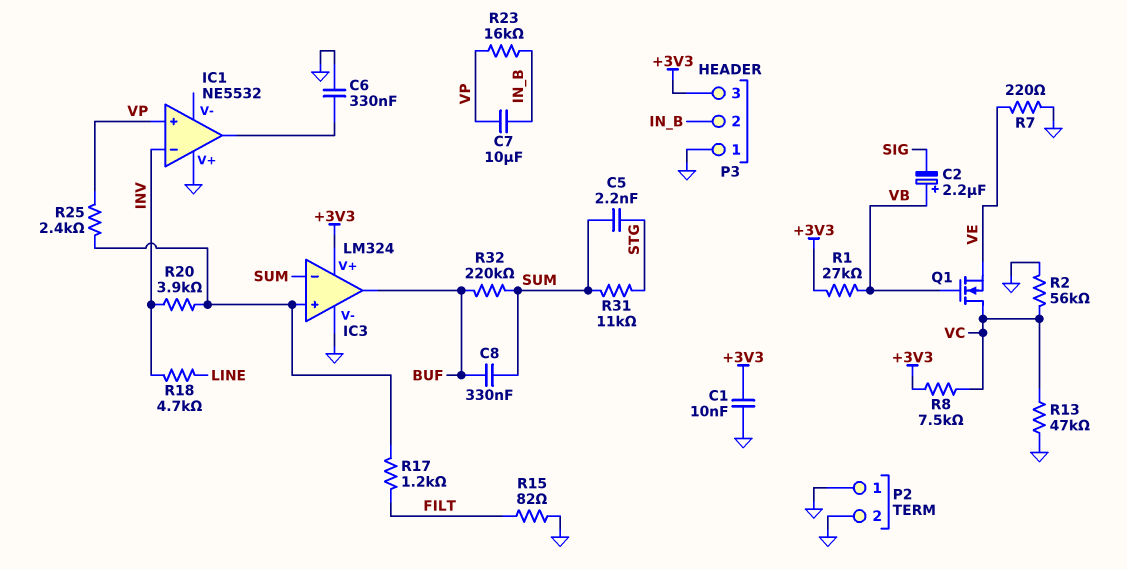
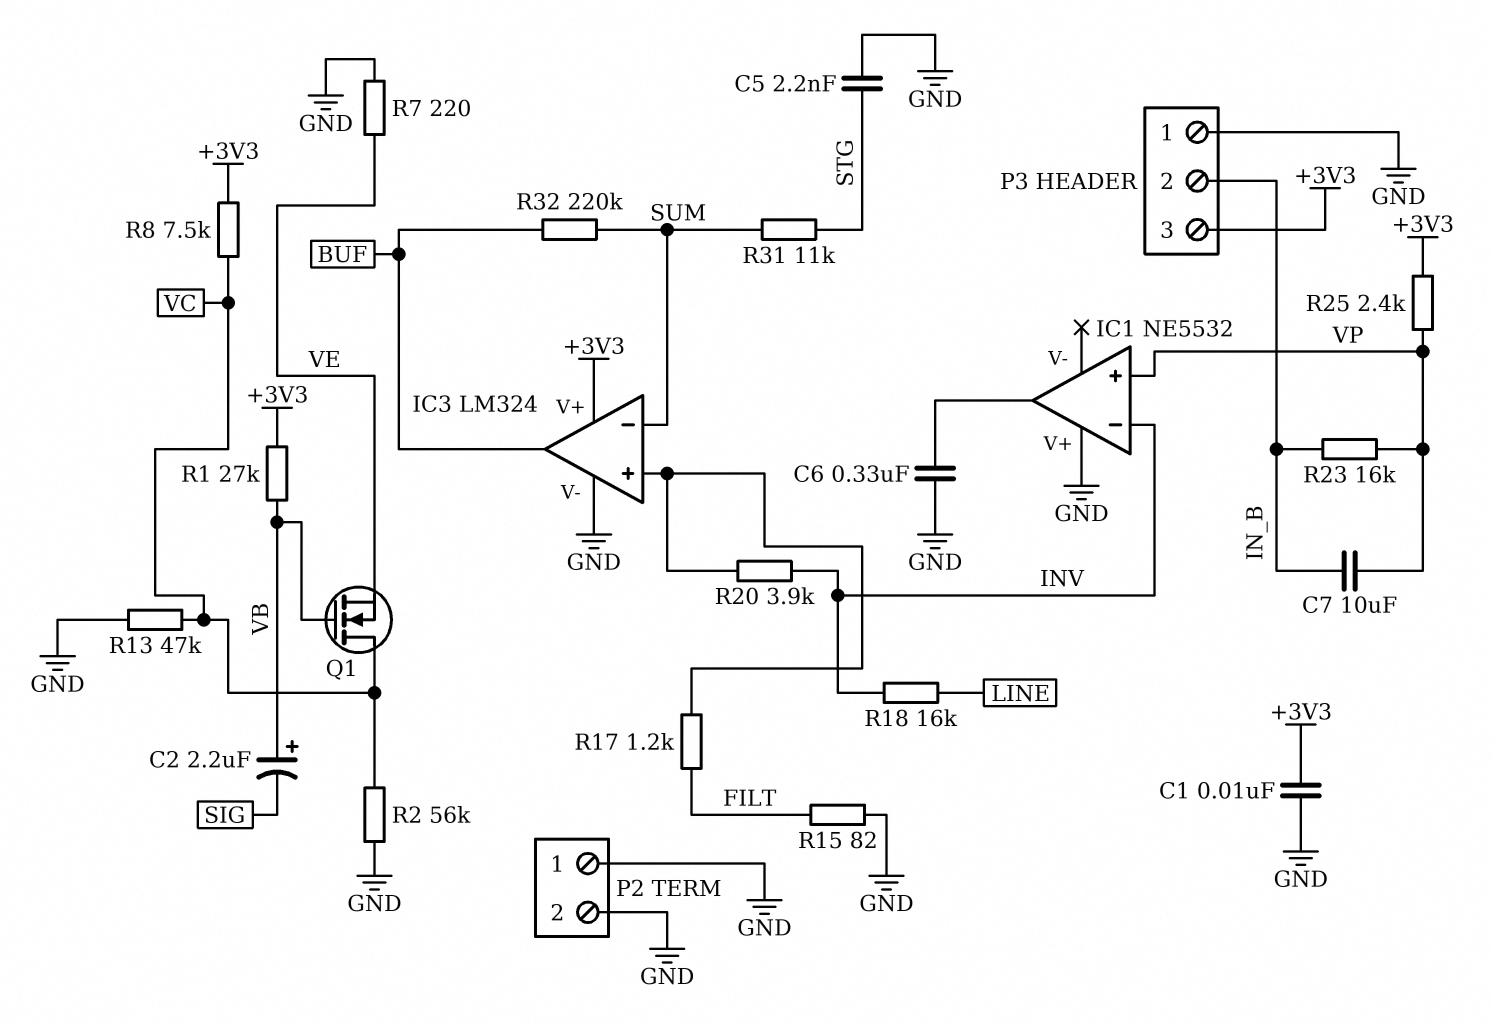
C5: 2.2nF (STG, SUM) -> 2.2nF (GND, STG)
C8: 330nF (BUF, SUM) -> none
R18: 4.7k (INV, LINE) -> 16k (INV, LINE)
R25: 2.4k (IC3/in+, VP) -> 2.4k (+3V3, VP)

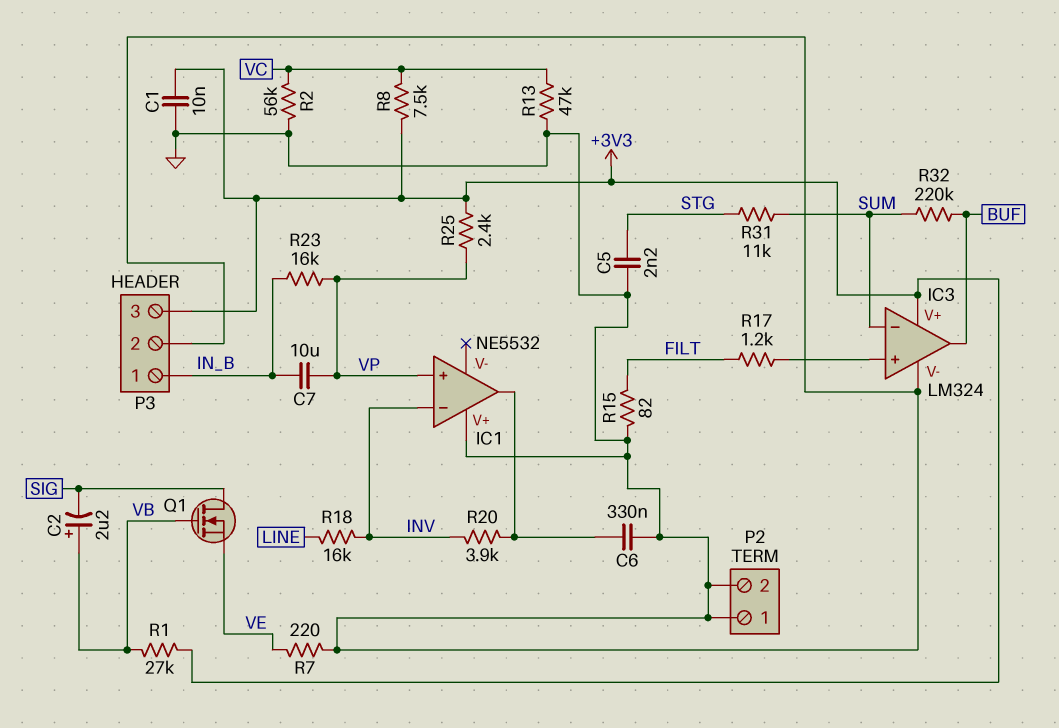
P3 pin 1: GND -> IN_B
P3 pin 2: IN_B -> GND
Q1: NMOS (G VB, D VC, S VE) -> NMOS (G VB, D SIG, S VE)
R20: 3.9k (IC3/in+, INV) -> 3.9k (IC1/out, INV)

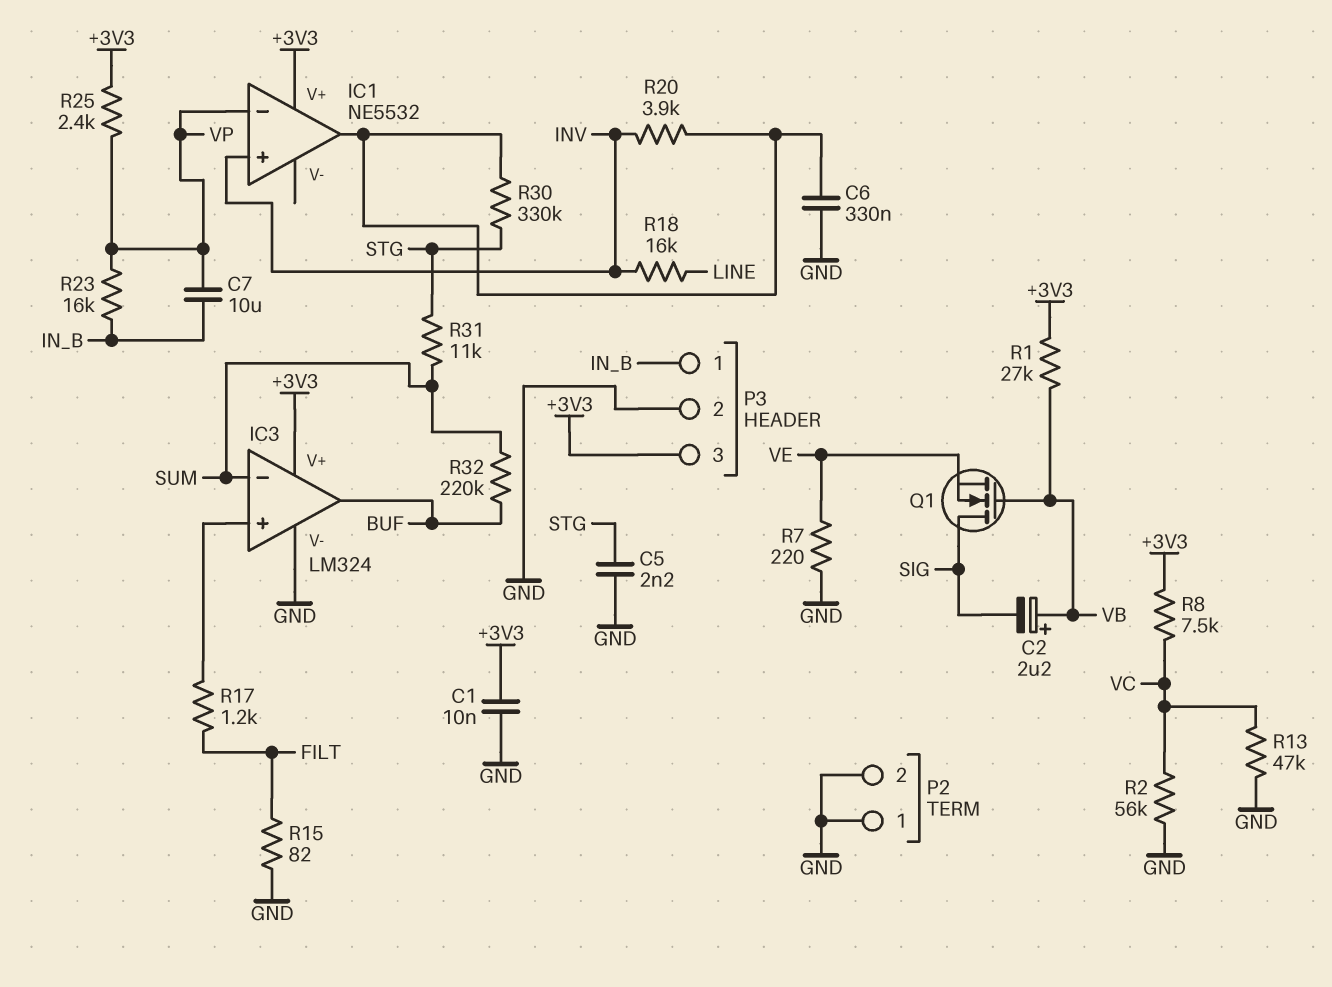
IC1 pin V+: GND -> +3V3
IC1 pin in+: VP -> INV
IC1 pin in-: INV -> VP
R30: none -> 330k (IC1/out, STG)

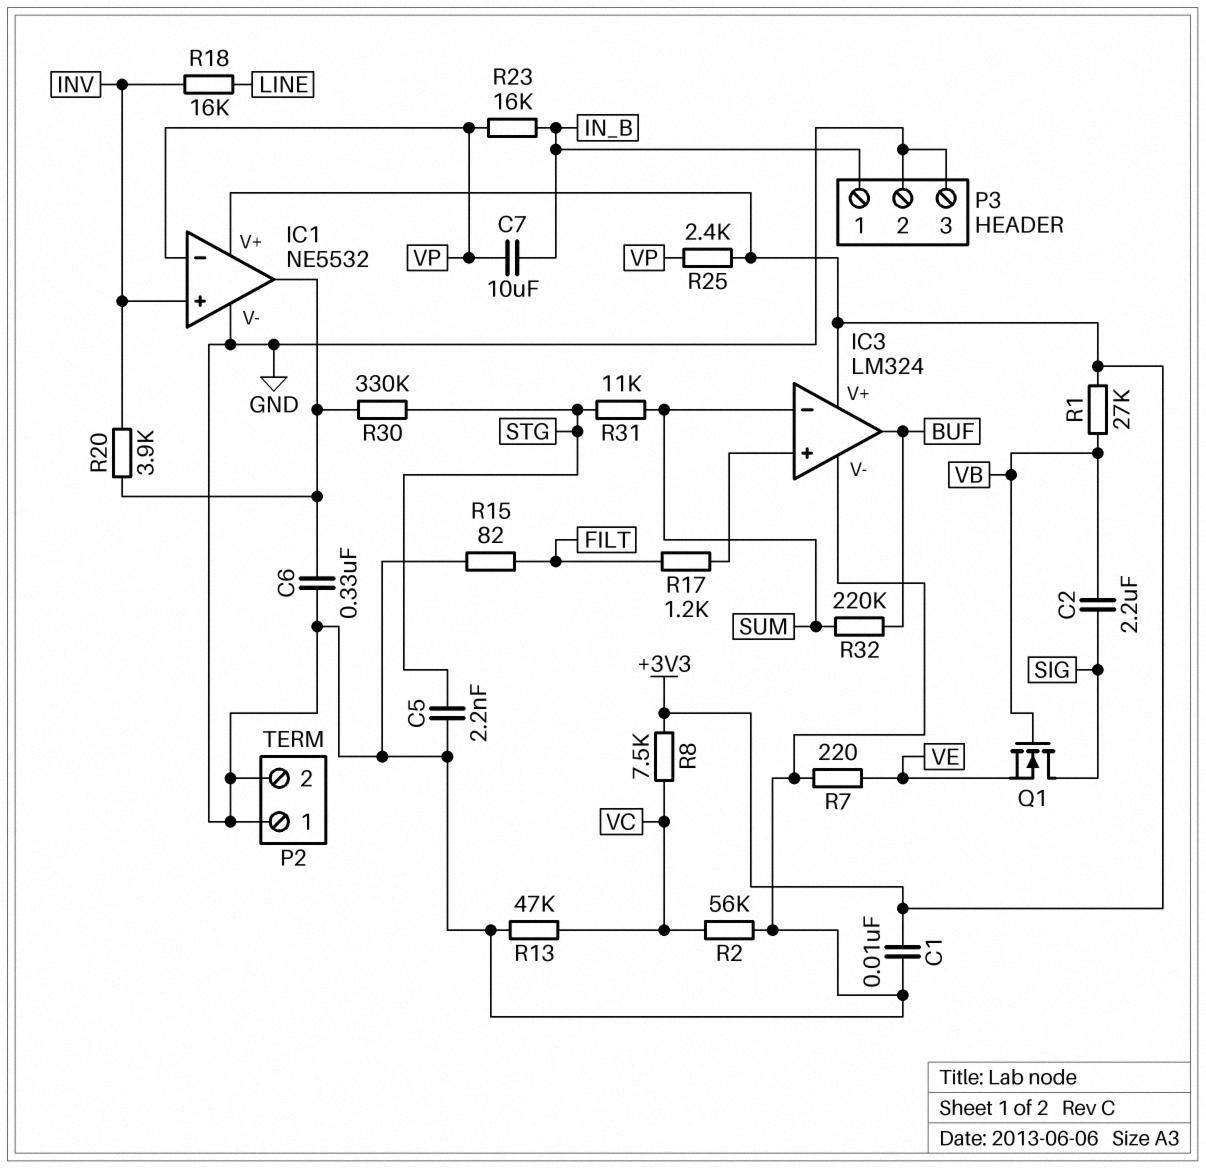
C2: 2.2uF (plus VB, minus SIG) -> 2.2uF (SIG, VB)
IC1 pin V-: none -> GND
P3 pin 3: +3V3 -> GND

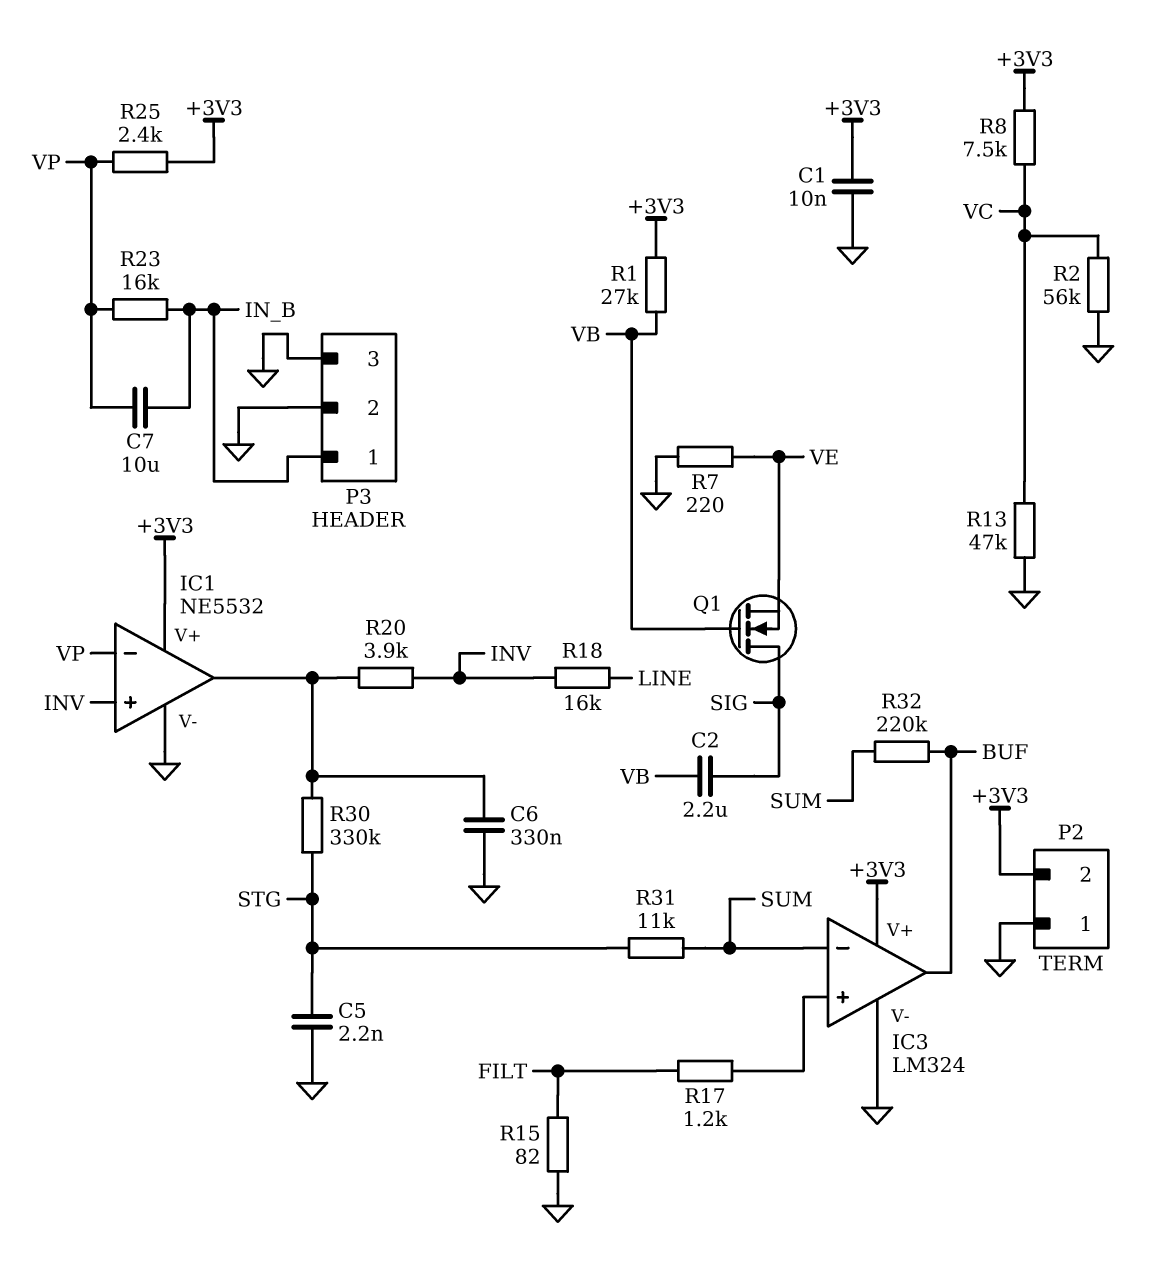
P2 pin 2: GND -> +3V3

